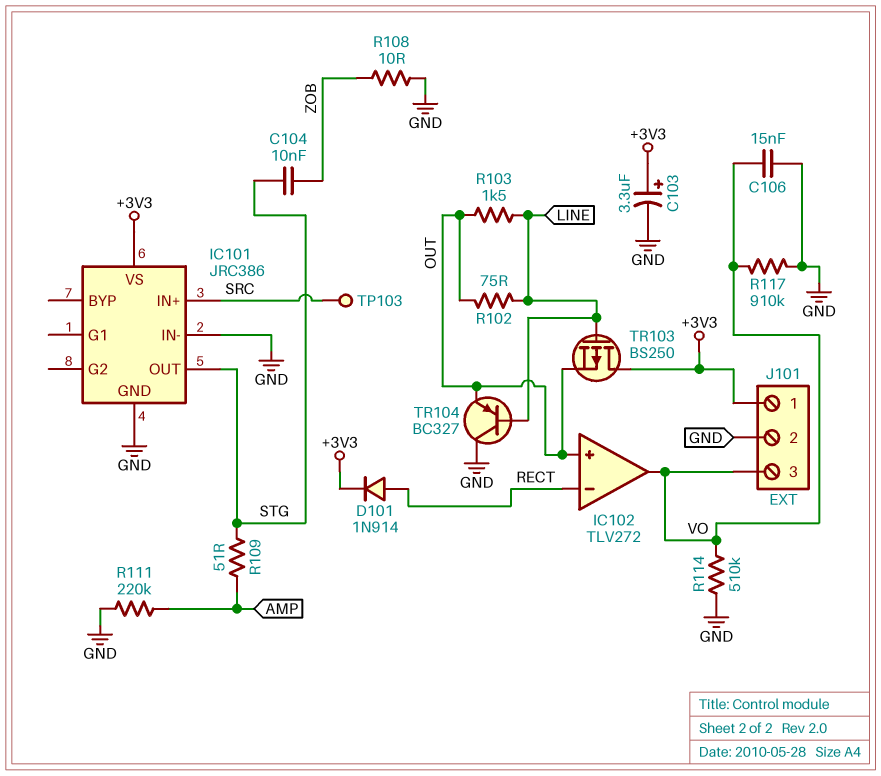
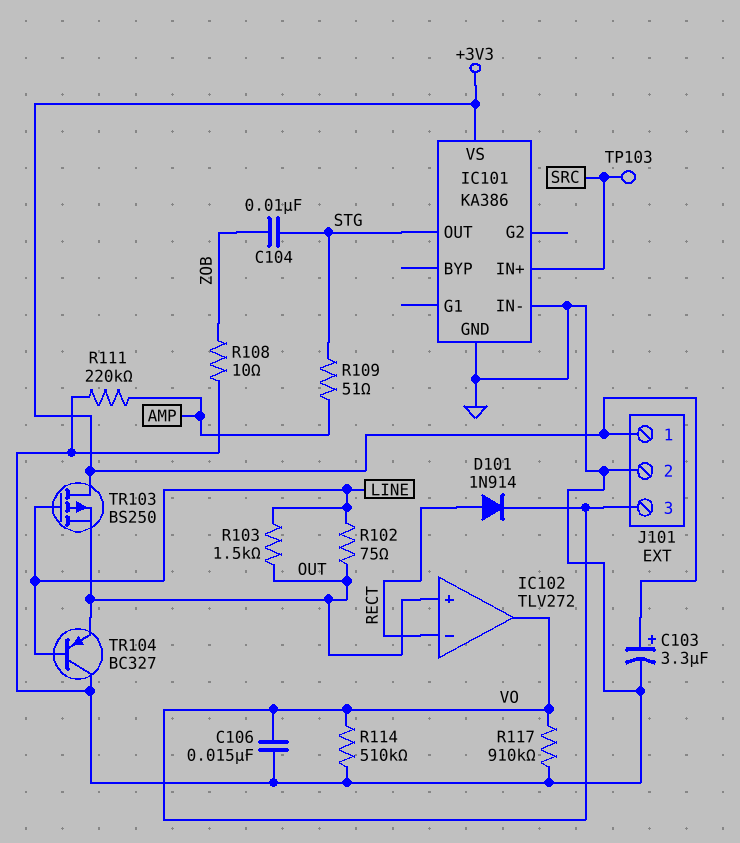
D101: diode 1N914 (A RECT, K +3V3) -> diode 1N914 (A RECT, K VO)
IC101: JRC386 -> KA386

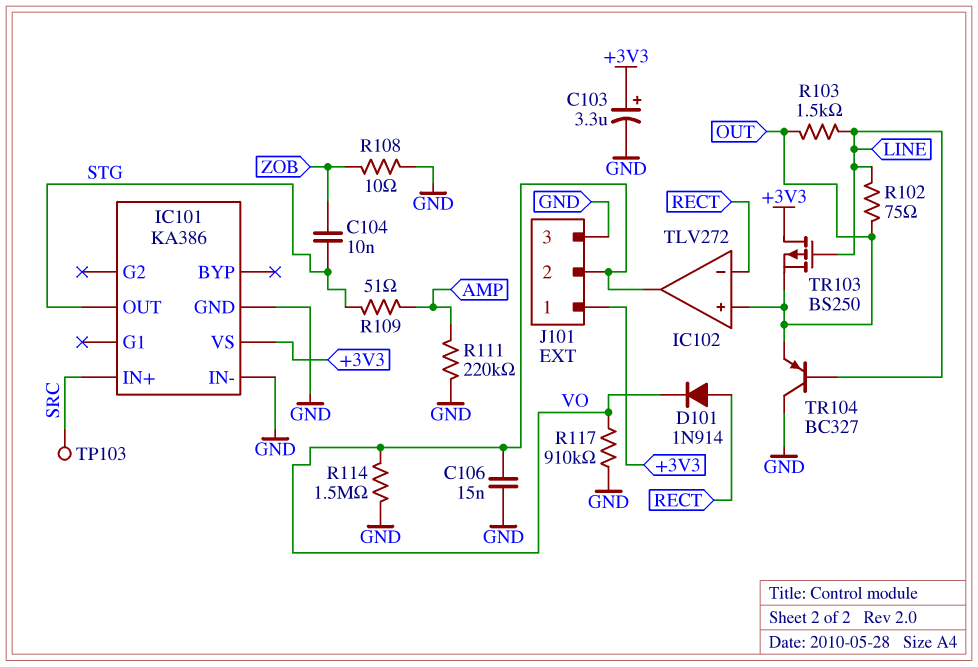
J101 pin 2: GND -> VO
J101 pin 3: VO -> GND
R114: 510k (GND, VO) -> 1.5M (GND, VO)

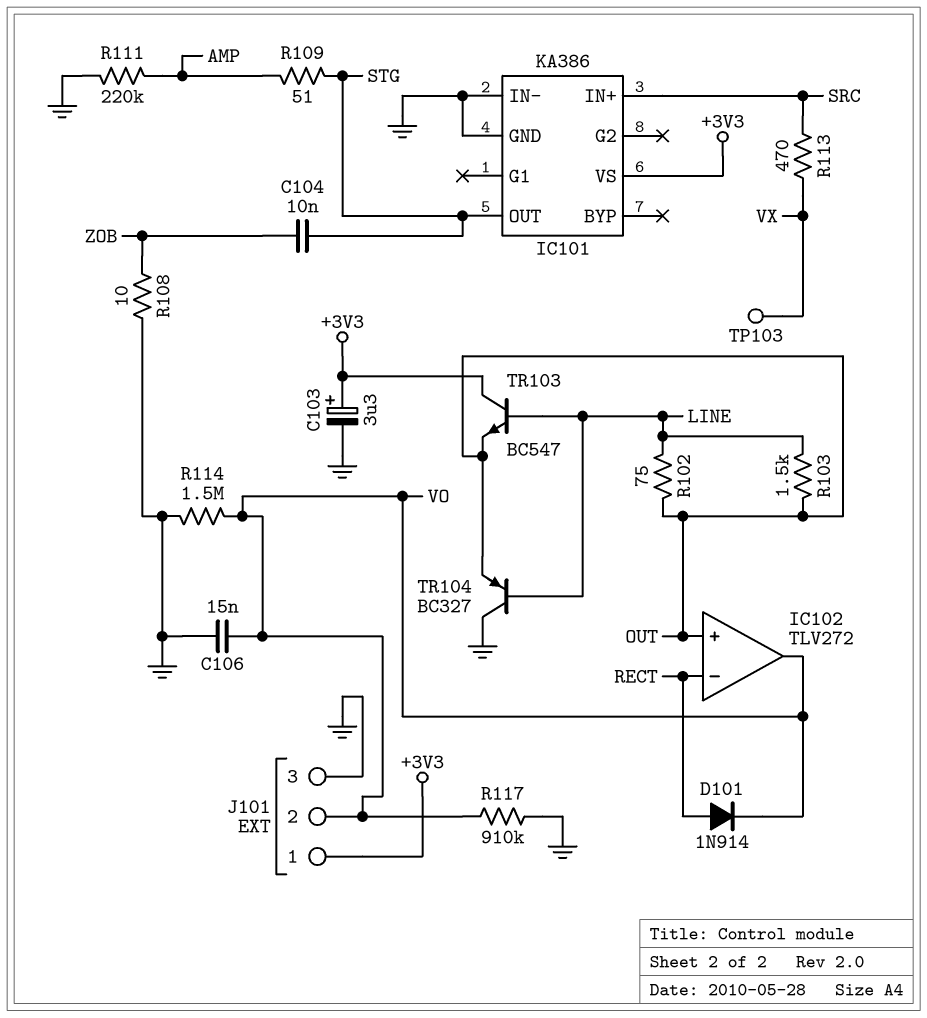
R113: none -> 470 (SRC, VX)
TP103: test point (SRC) -> test point (VX)
TR103: PMOS BS250 (G LINE, D +3V3, S OUT) -> NPN BC547 (B LINE, C +3V3, E OUT)

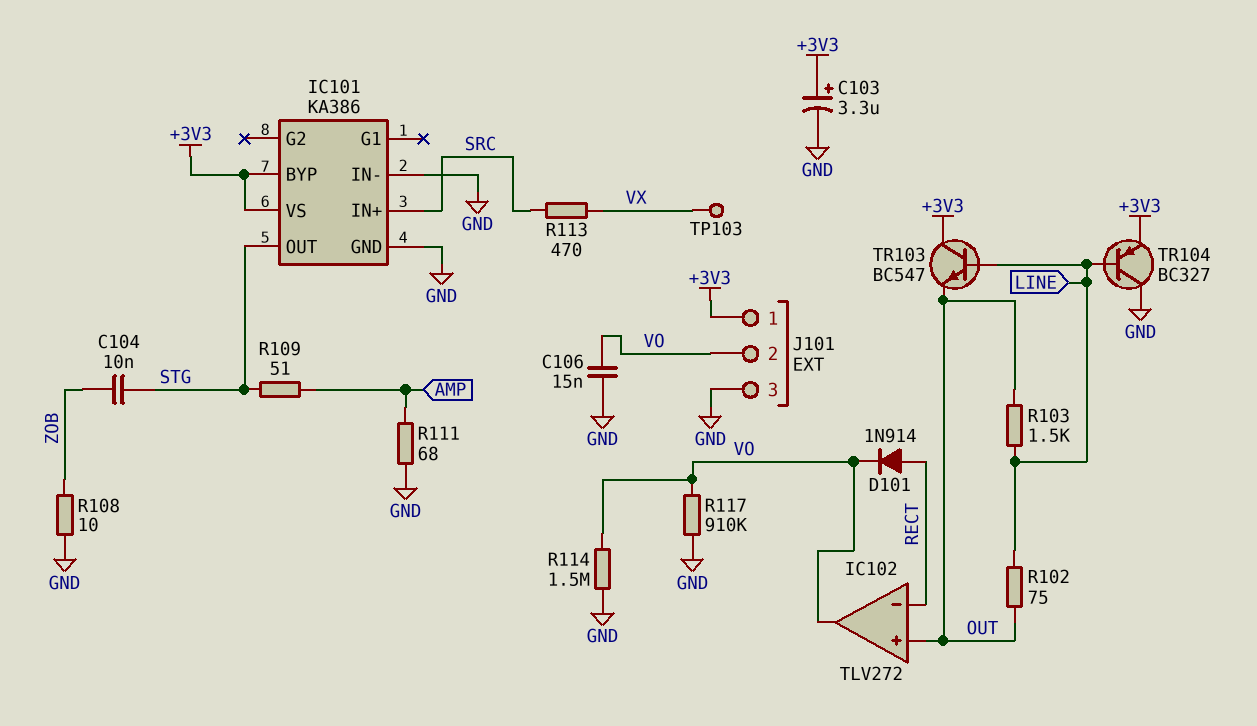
IC101 pin BYP: none -> +3V3
R111: 220k (AMP, GND) -> 68 (AMP, GND)
TR104: PNP BC327 (B LINE, C GND, E OUT) -> PNP BC327 (B LINE, C GND, E +3V3)

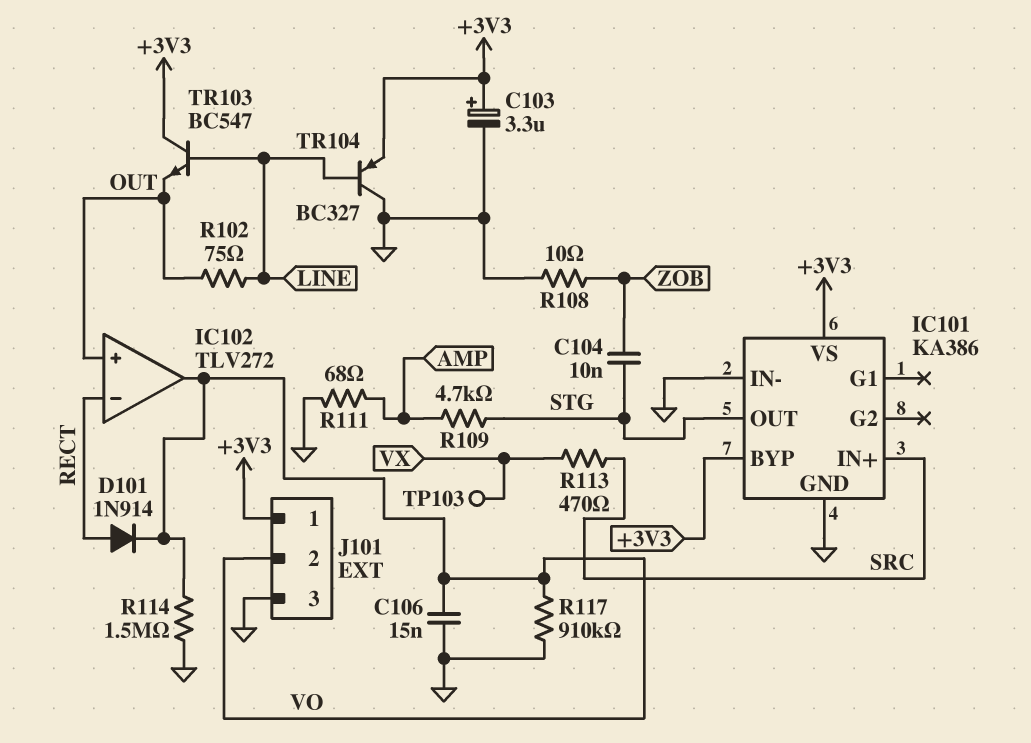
R103: 1.5k (LINE, OUT) -> none
R109: 51 (AMP, STG) -> 4.7k (AMP, STG)

